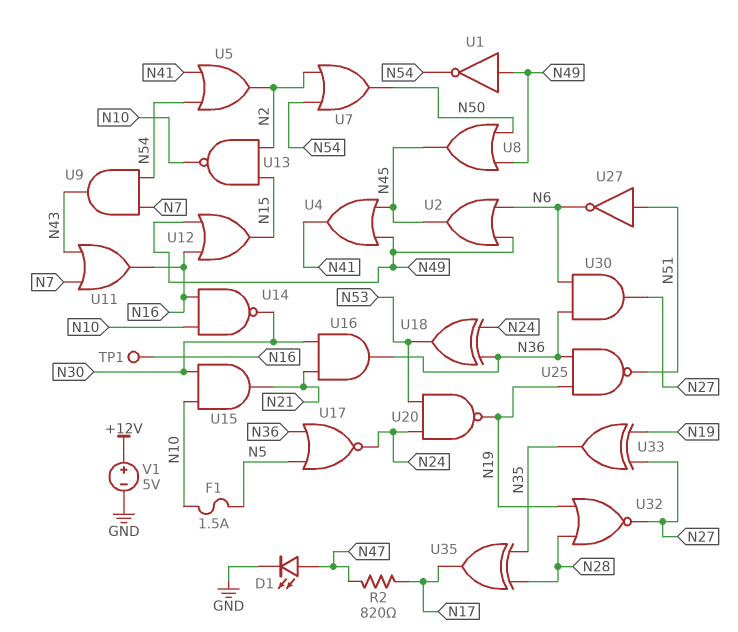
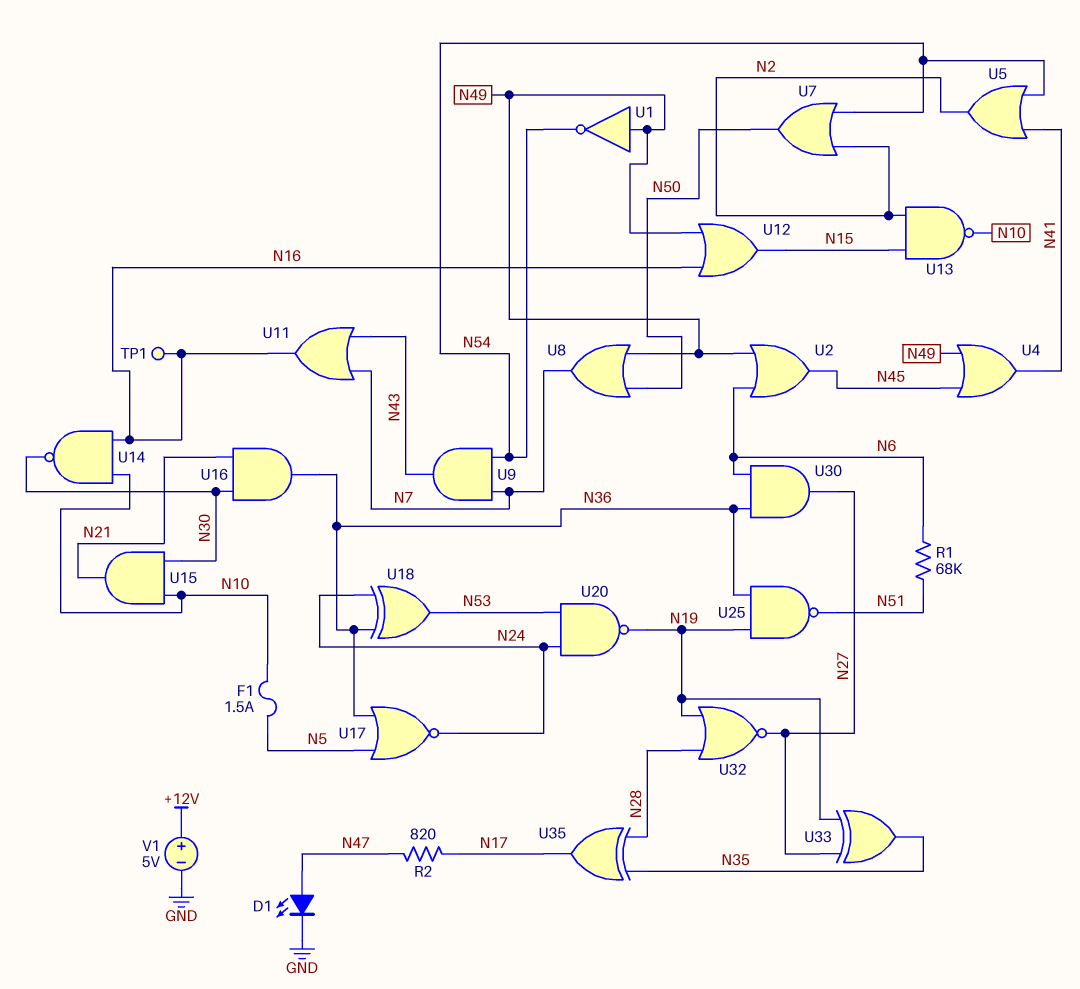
R1: none -> 68k (N6, N51)
U8: OR (in N49, in N50, out N45) -> OR (in N49, in N50, out N7)
U27: NOT (in N51, out N6) -> none

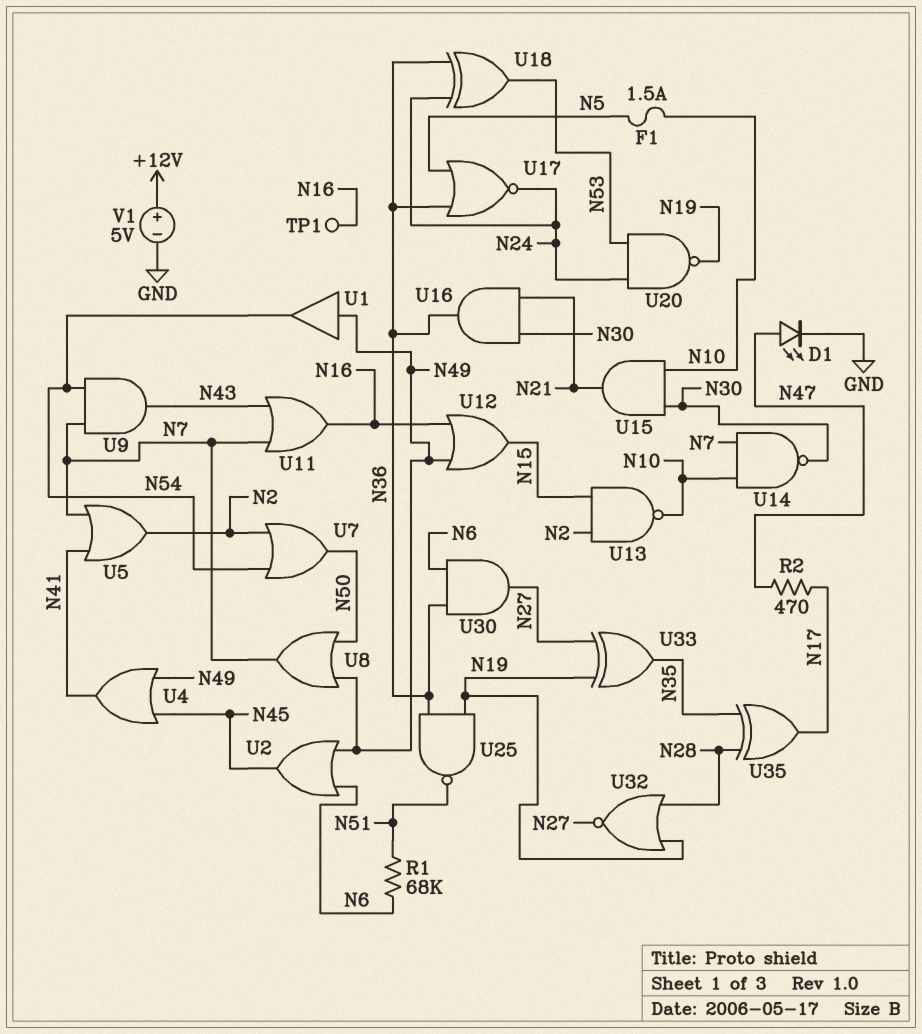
R2: 820 (N17, N47) -> 470 (N17, N47)
U1: NOT (in N49, out N54) -> buffer (in N49, out N54)
U5: OR (in N41, in N54, out N2) -> OR (in N7, in N41, out N2)
U14: NAND (in N10, in N16, out N30) -> NAND (in N7, in N10, out N30)

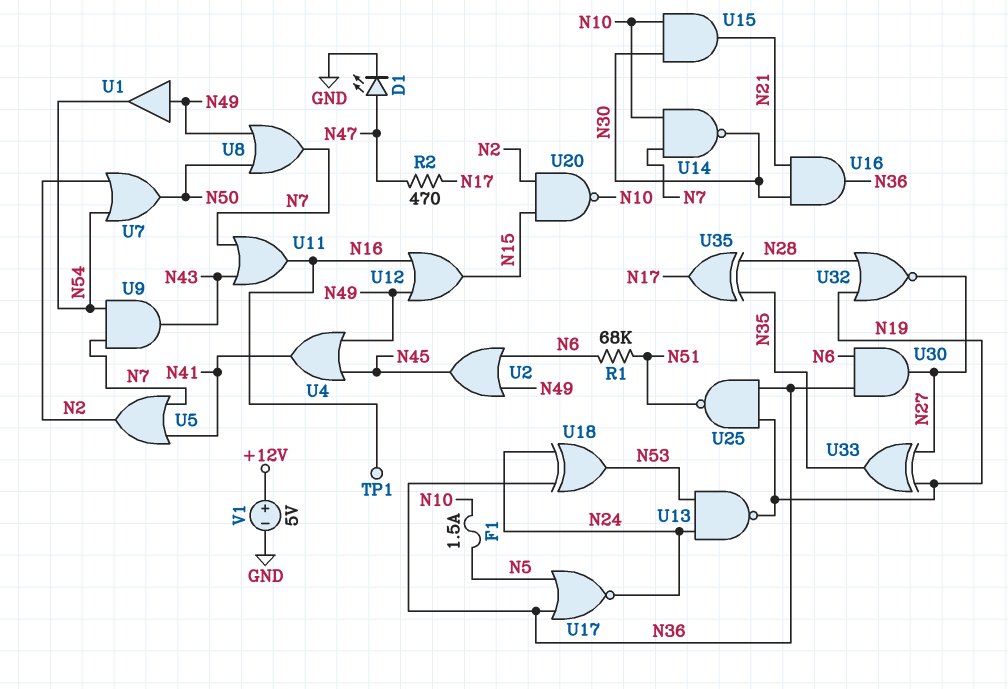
U13: NAND (in N2, in N15, out N10) -> NAND (in N24, in N53, out N19)
U20: NAND (in N24, in N53, out N19) -> NAND (in N2, in N15, out N10)

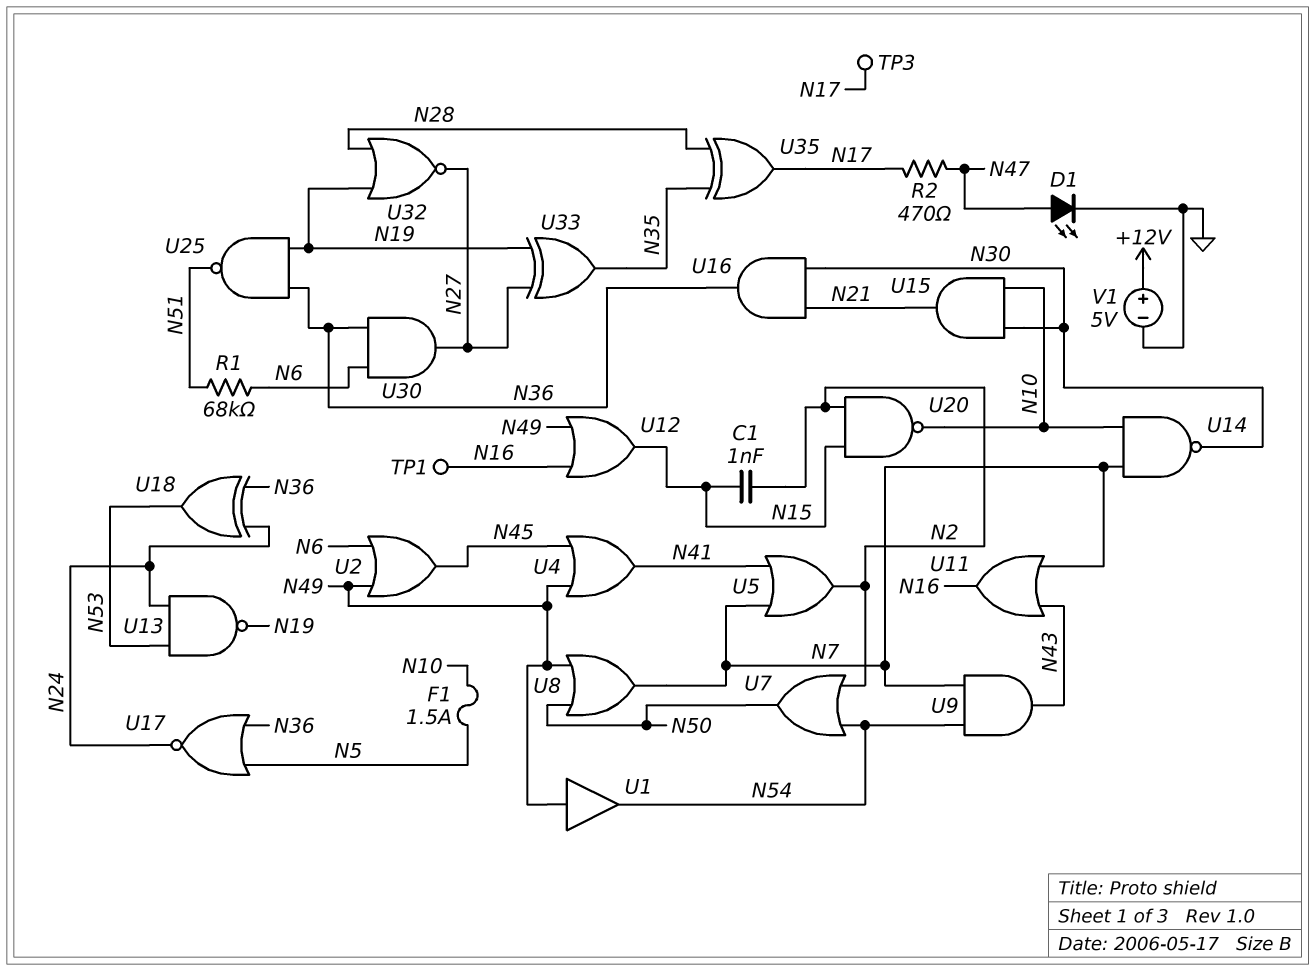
C1: none -> 1nF (N2, N15)
TP3: none -> test point (N17)

